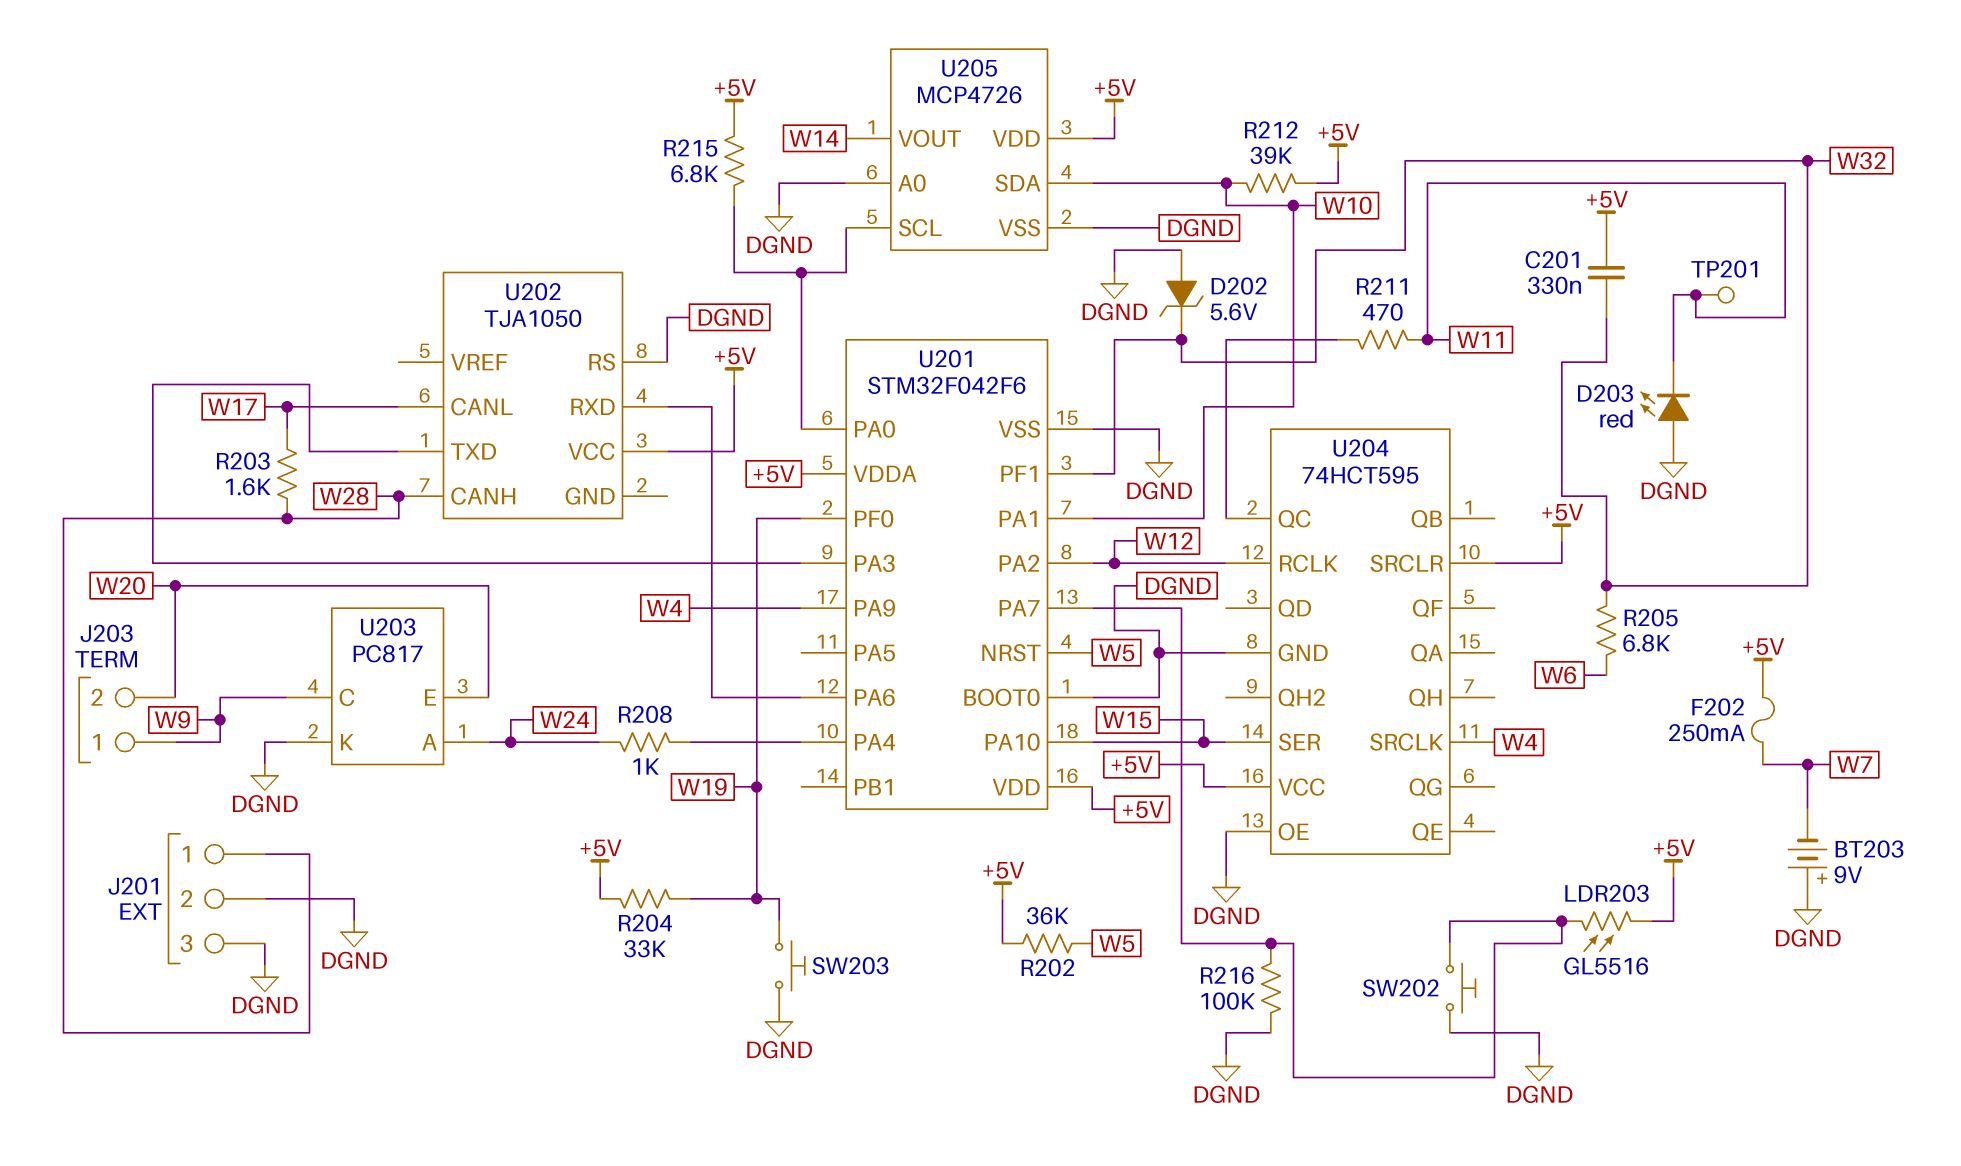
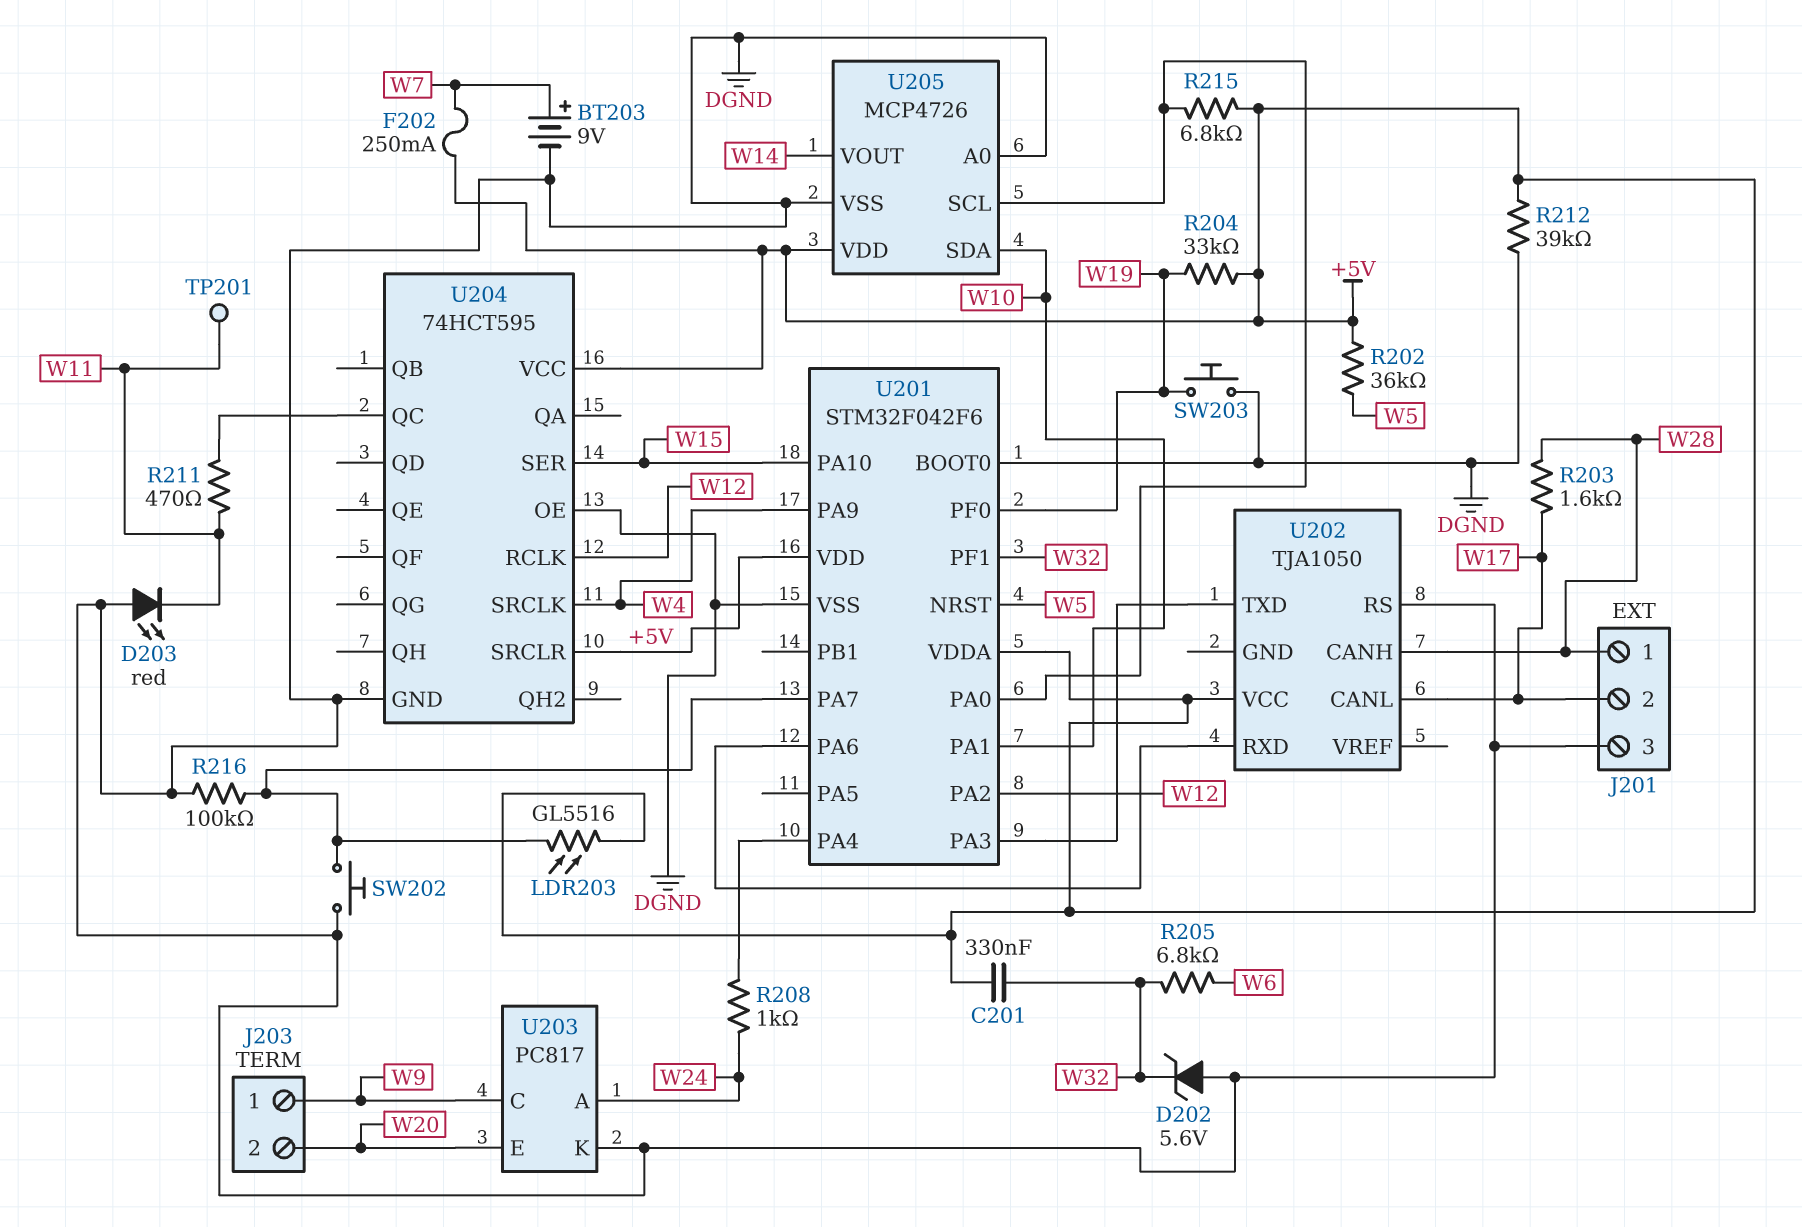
BT203: 9V (plus DGND, minus W7) -> 9V (plus W7, minus DGND)
J201 pin 2: DGND -> W17
R212: 39k (+5V, W10) -> 39k (+5V, DGND)

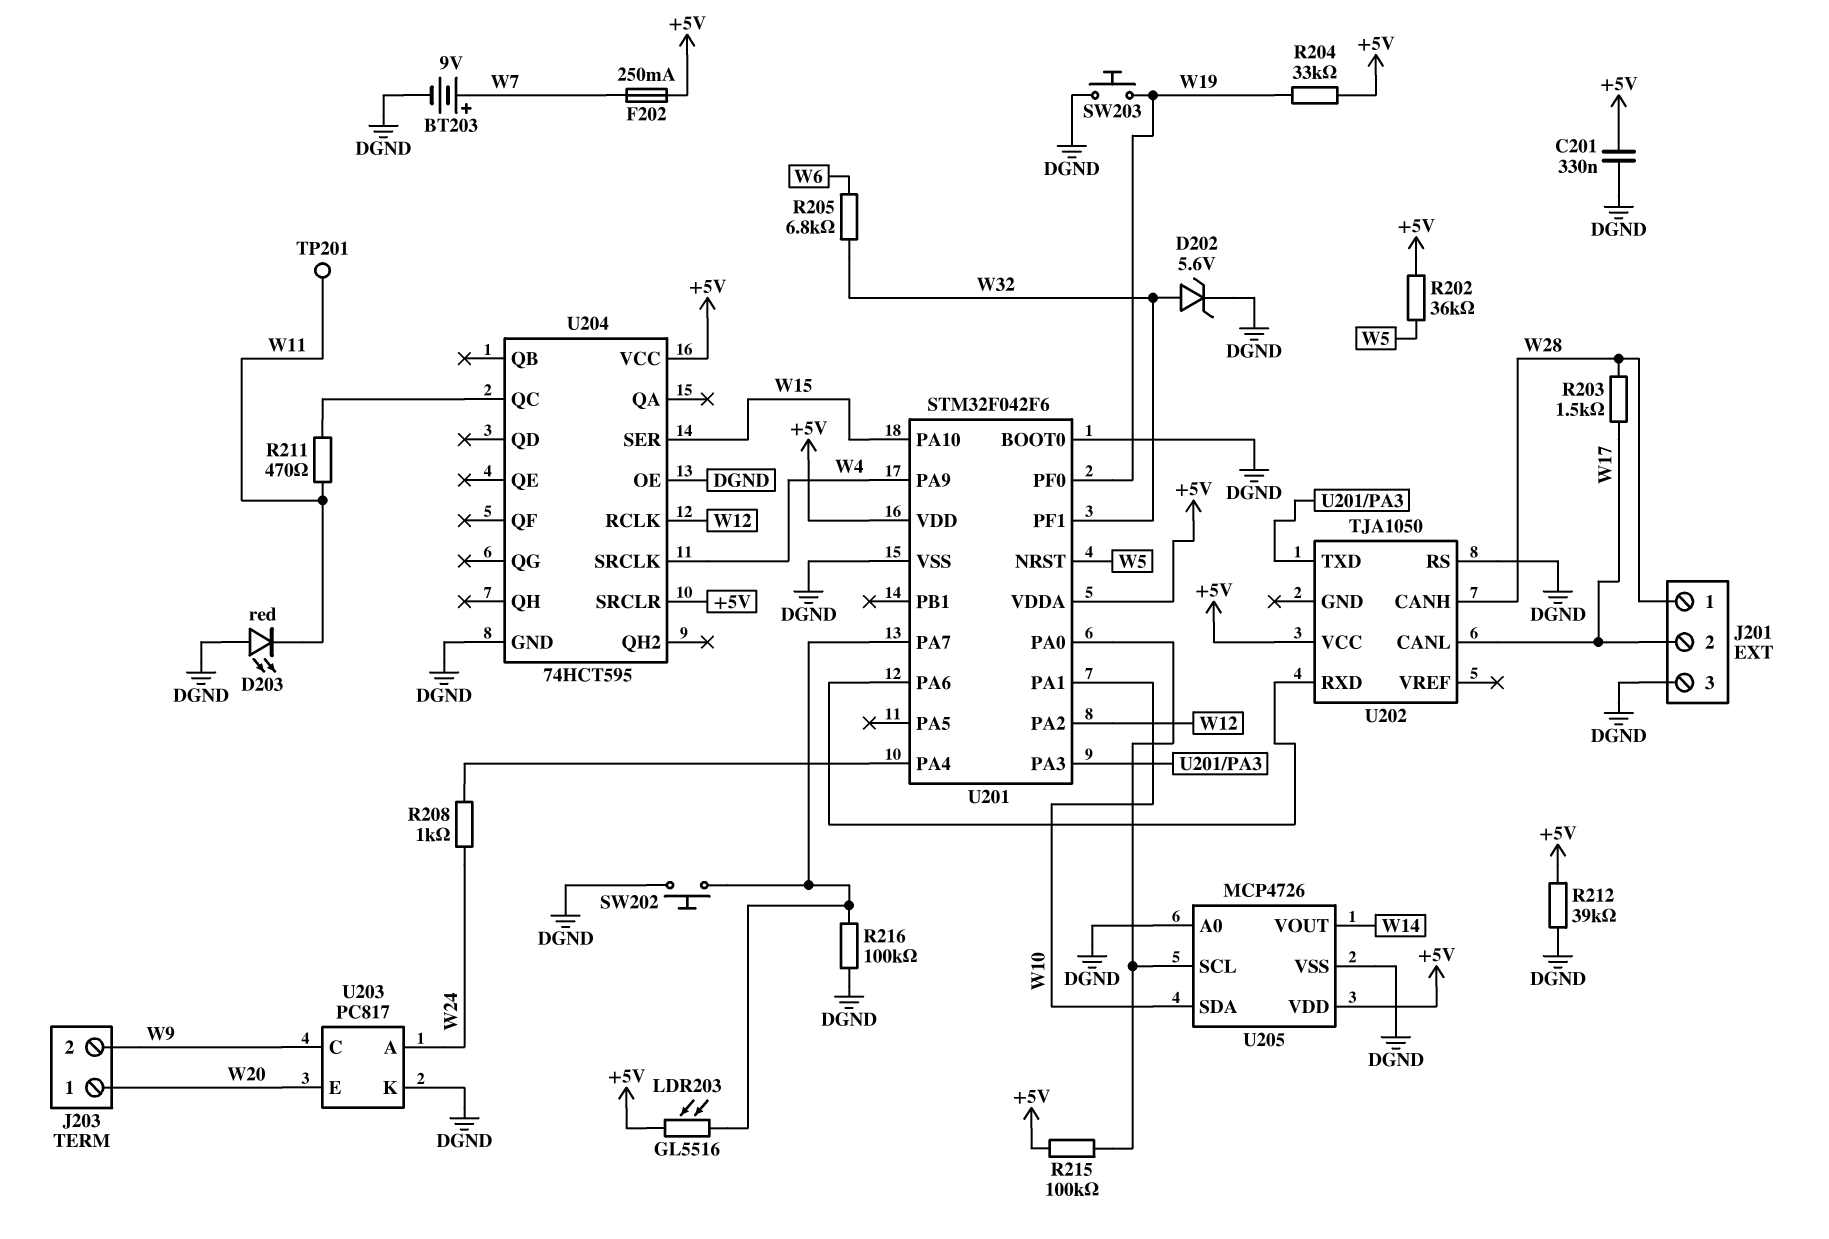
C201: 330nF (+5V, W32) -> 330nF (+5V, DGND)
D202: zener 5.6V (A DGND, K W32) -> zener 5.6V (A W32, K DGND)
J203 pin 1: W9 -> W20
J203 pin 2: W20 -> W9
R203: 1.6k (W17, W28) -> 1.5k (W17, W28)
R215: 6.8k (+5V, U201/PA0) -> 100k (+5V, U201/PA0)

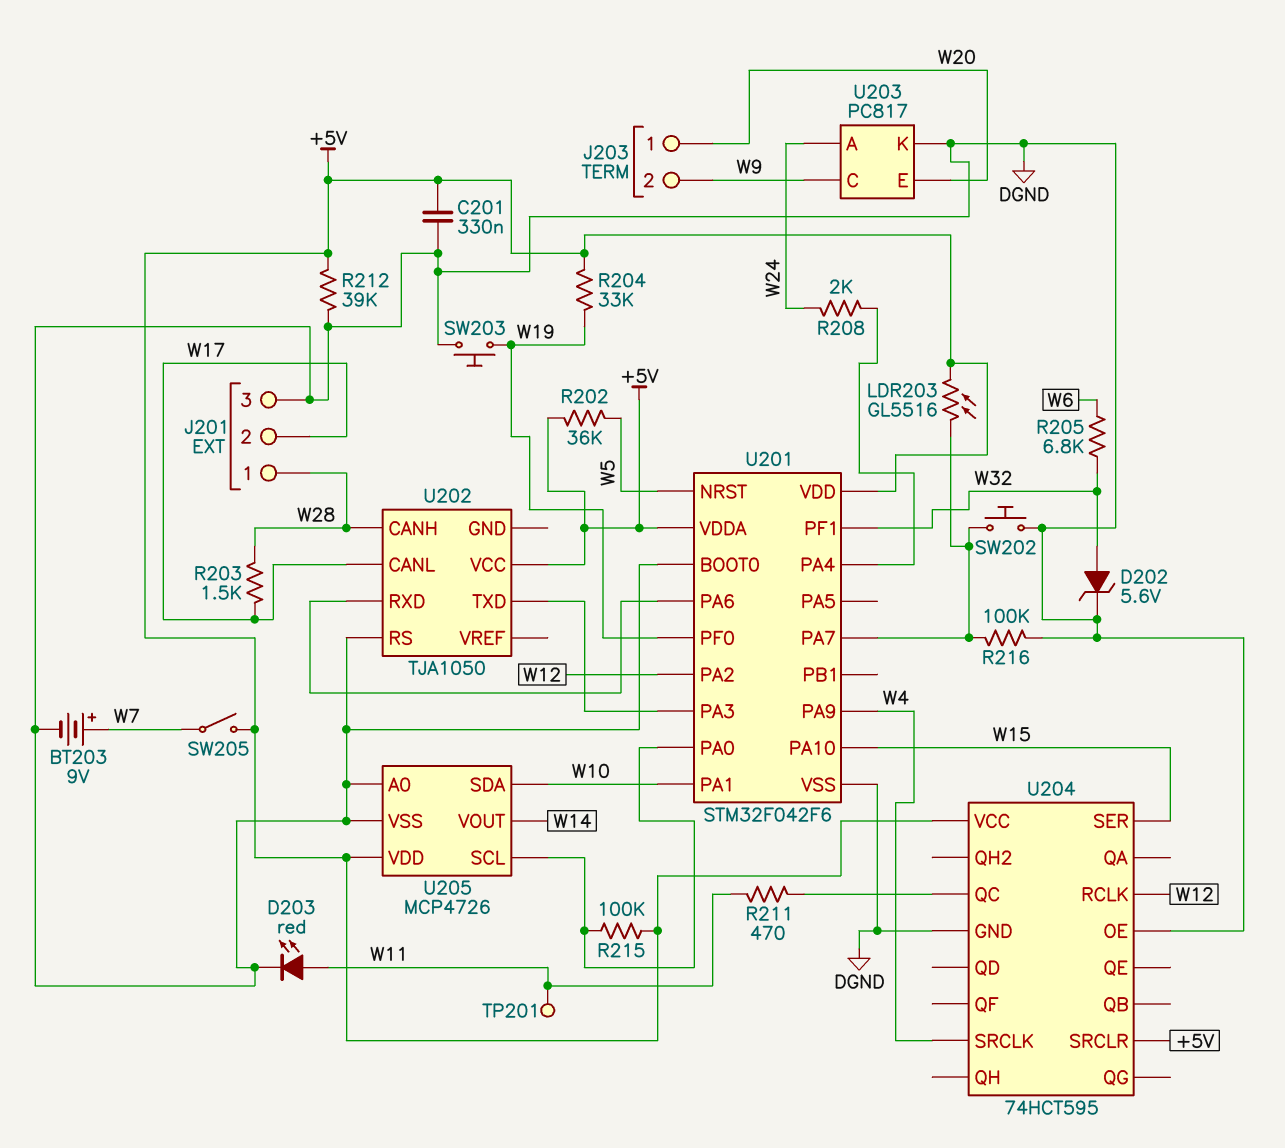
D203: LED red (A DGND, K W11) -> LED red (A W11, K DGND)
F202: 250mA (+5V, W7) -> none
R208: 1k (U201/PA4, W24) -> 2k (U201/PA4, W24)
SW205: none -> switch (+5V, W7)

